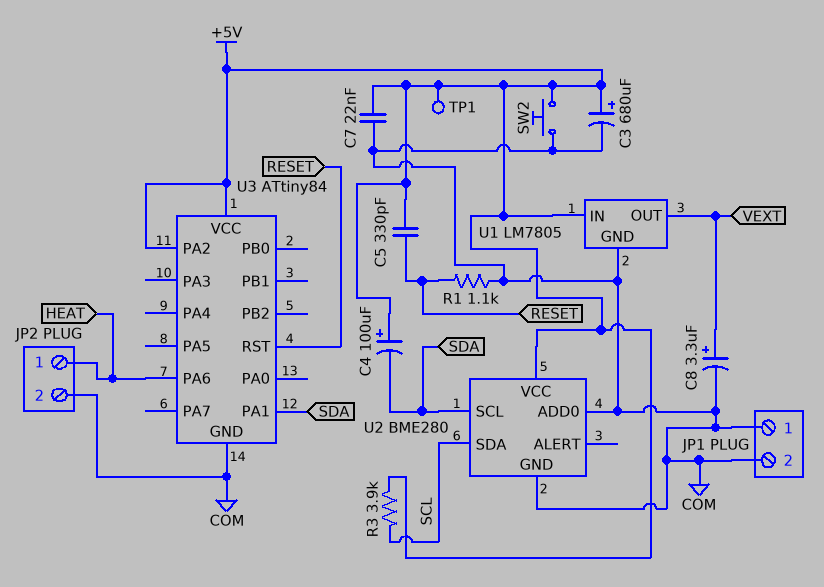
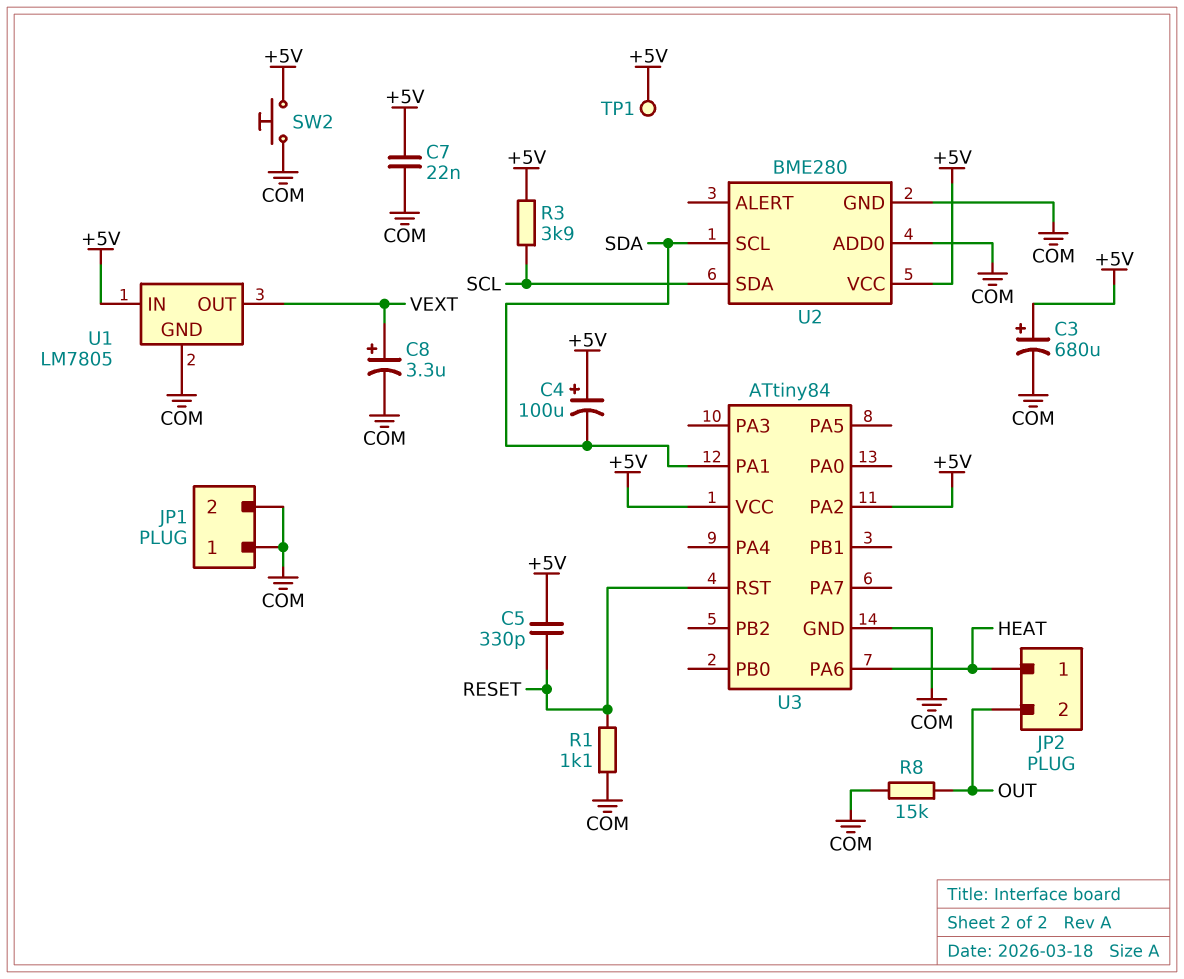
JP2 pin 2: COM -> OUT
R8: none -> 15k (COM, OUT)

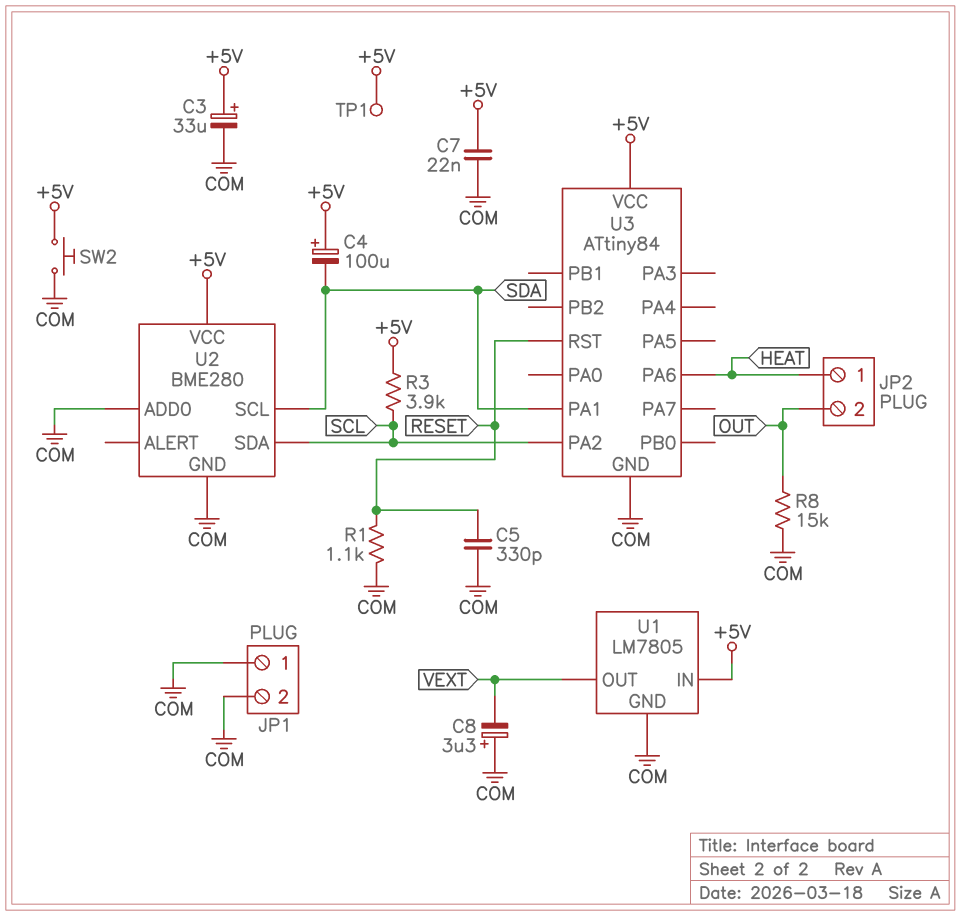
C3: 680uF (plus +5V, minus COM) -> 33uF (plus +5V, minus COM)
C5: 330pF (+5V, RESET) -> 330pF (COM, RESET)
C8: 3.3uF (plus VEXT, minus COM) -> 3.3uF (plus COM, minus VEXT)
U3 pin PA2: +5V -> SCL

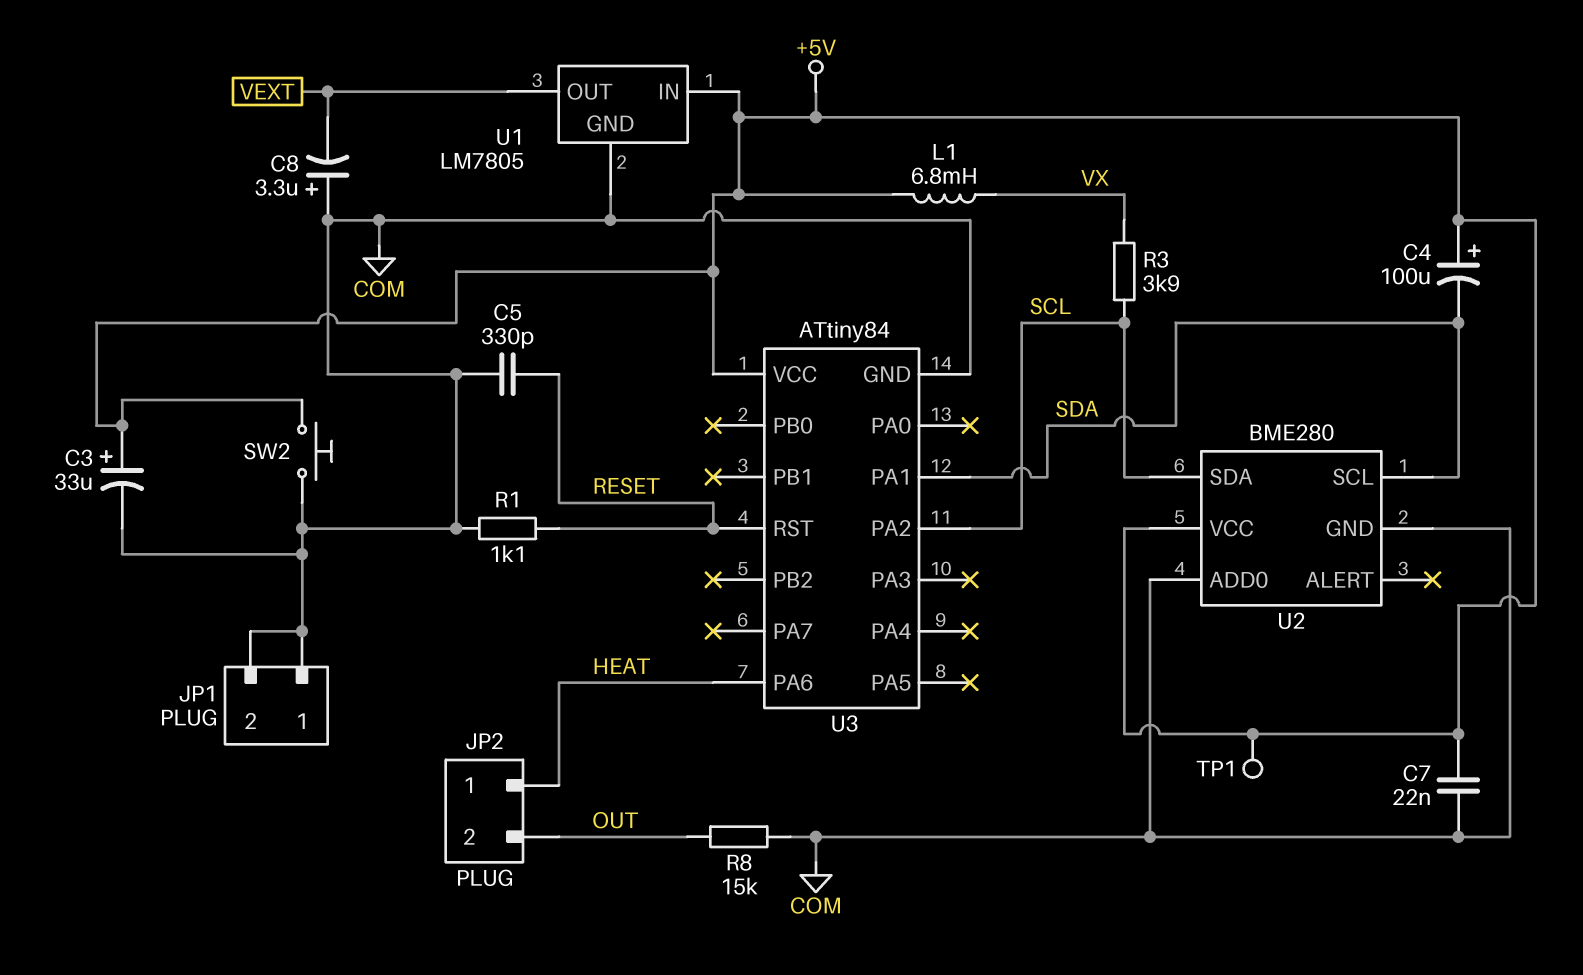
L1: none -> 6.8mH (+5V, VX)
R3: 3.9k (+5V, SCL) -> 3.9k (SCL, VX)

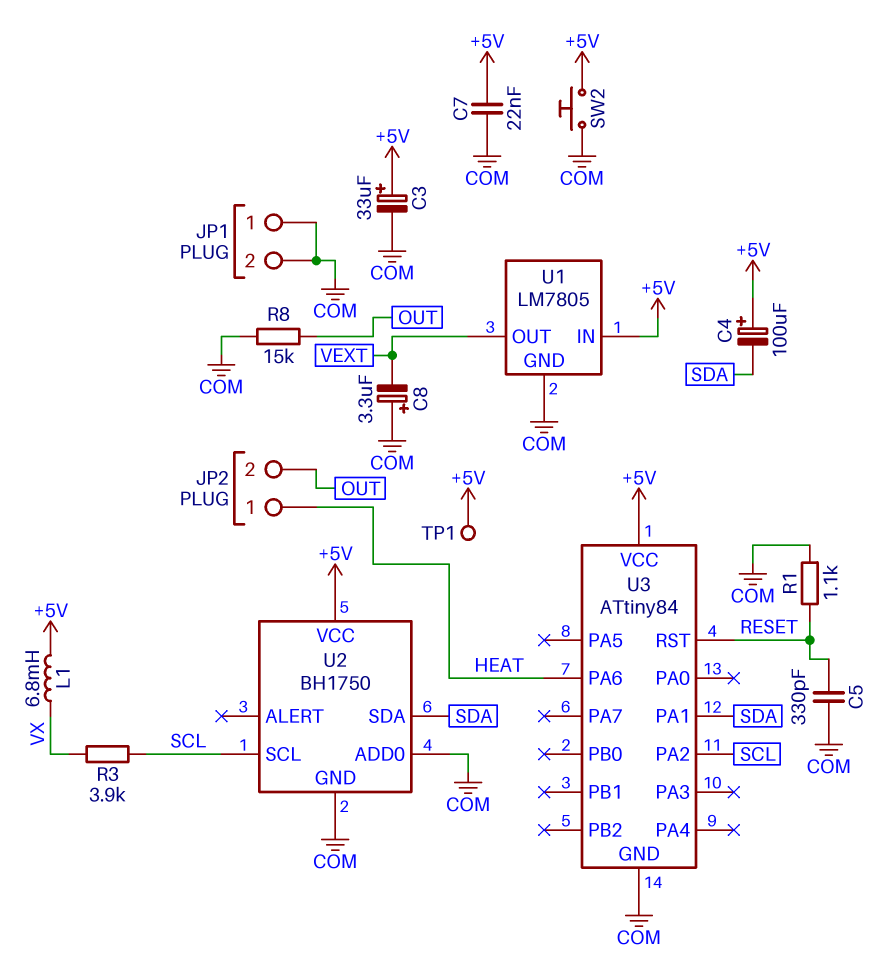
U2: BME280 -> BH1750
U2 pin SCL: SDA -> SCL
U2 pin SDA: SCL -> SDA

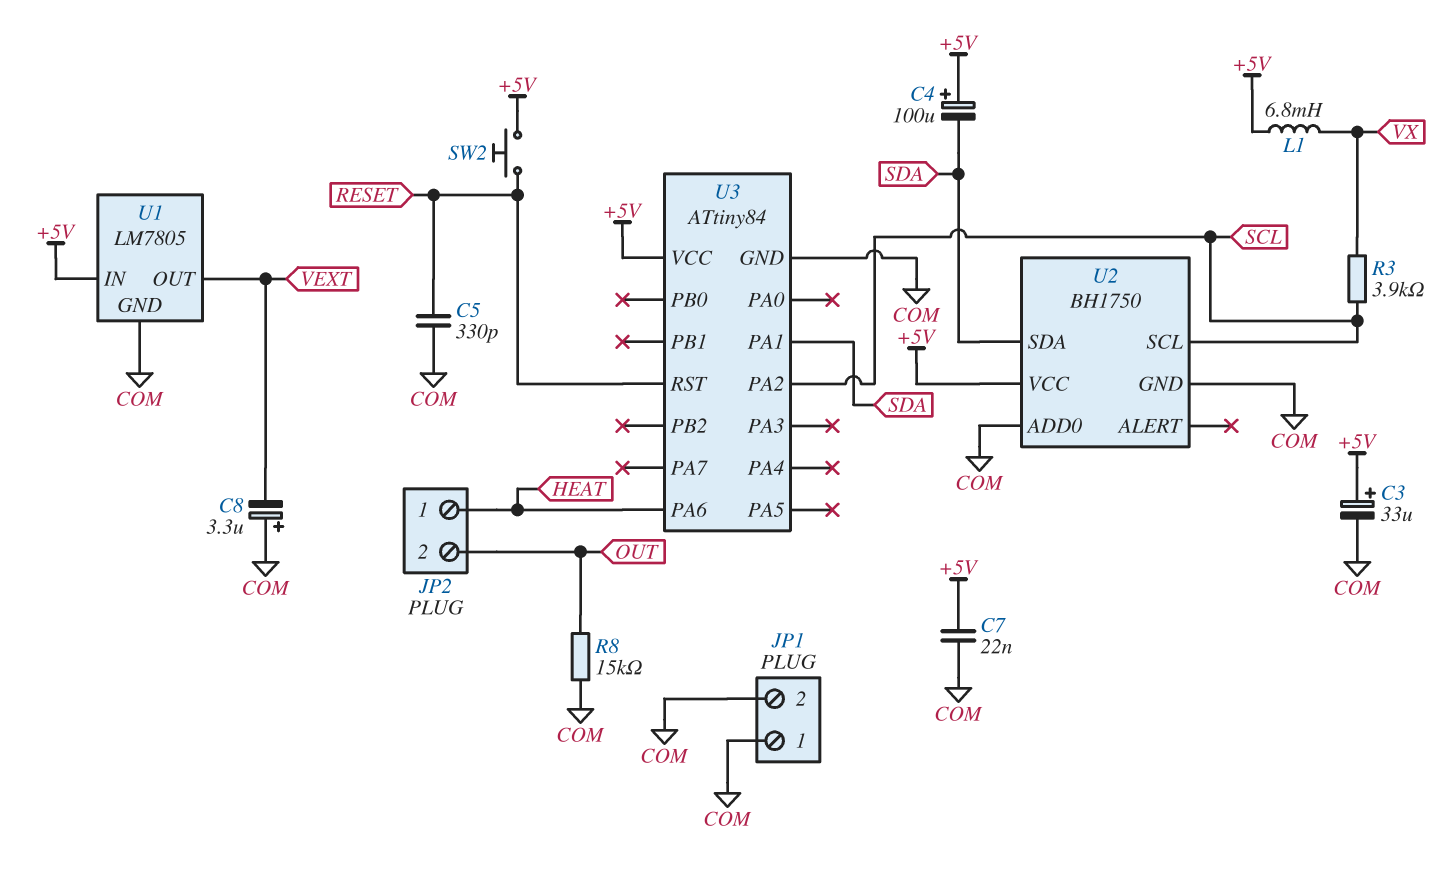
R1: 1.1k (COM, RESET) -> none
SW2: button (+5V, COM) -> button (+5V, RESET)
TP1: test point (+5V) -> none

